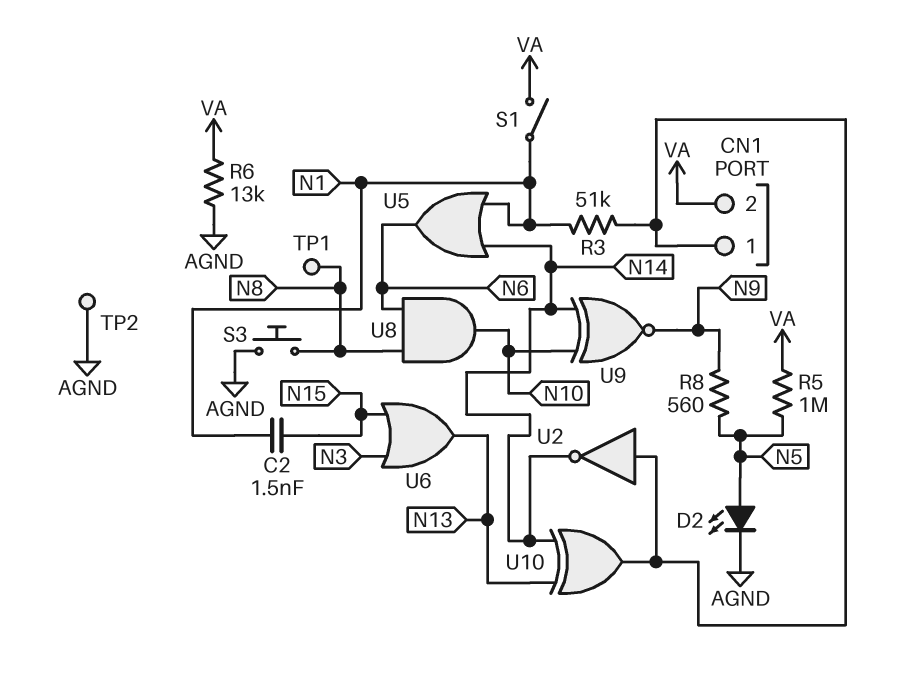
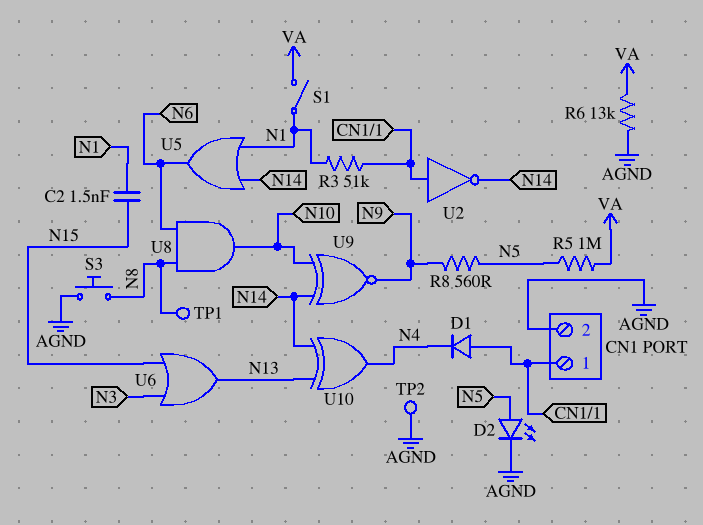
CN1 pin 2: VA -> AGND
D1: none -> diode (A CN1/1, K N4)
U10: XOR (in N13, in N14, out CN1/1) -> XOR (in N13, in N14, out N4)

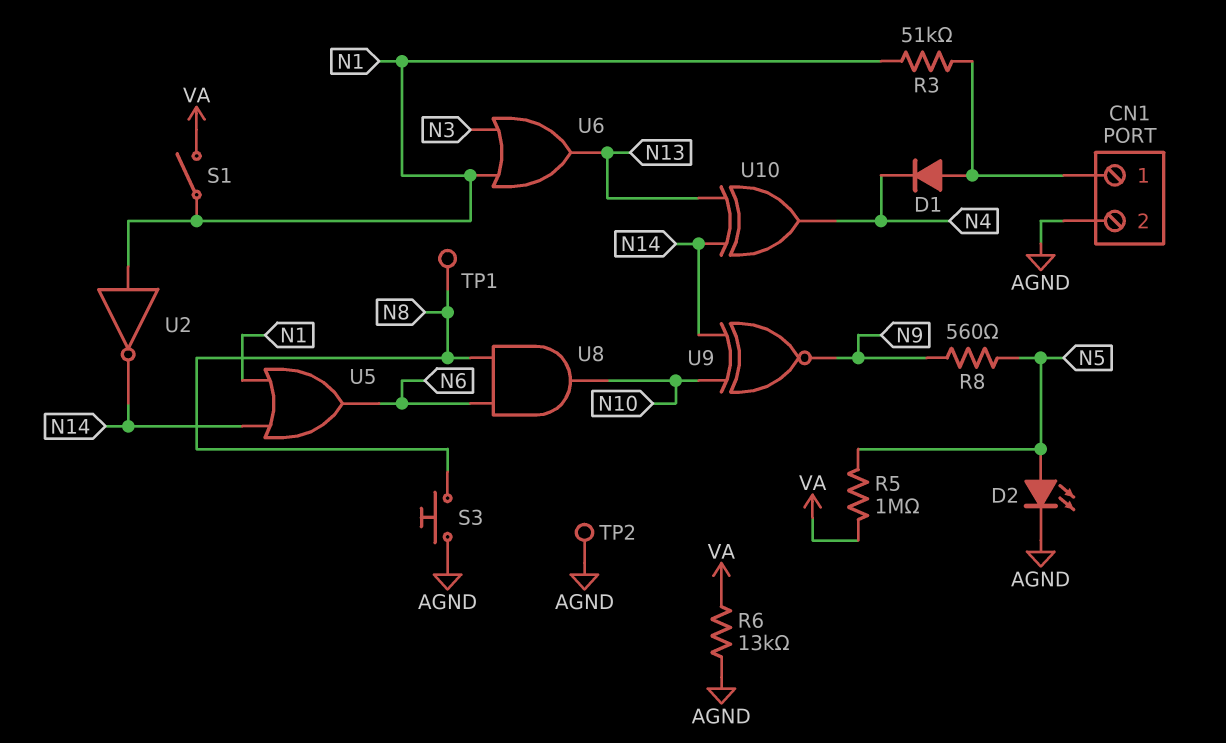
C2: 1.5nF (N1, N15) -> none
U2: NOT (in CN1/1, out N14) -> NOT (in N1, out N14)
U6: OR (in N3, in N15, out N13) -> OR (in N1, in N3, out N13)

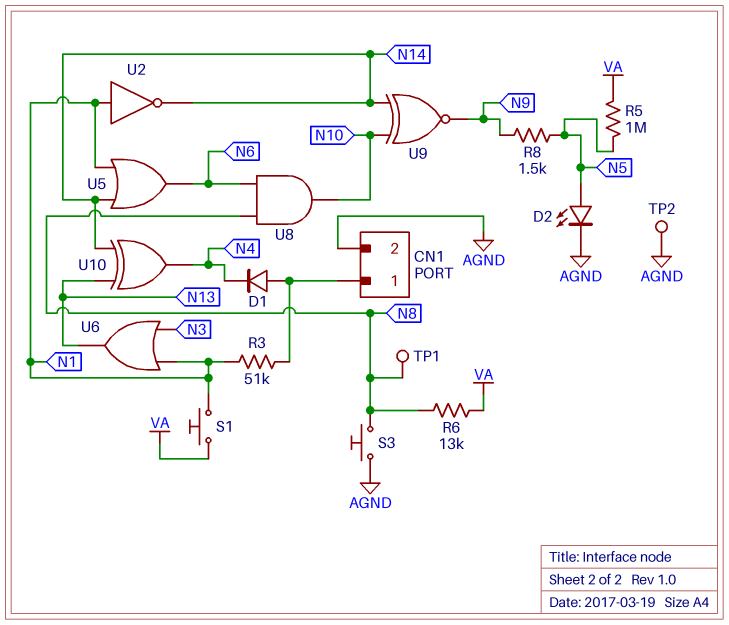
R6: 13k (AGND, VA) -> 13k (N8, VA)
R8: 560 (N5, N9) -> 1.5k (N5, N9)
S1: switch (N1, VA) -> button (N1, VA)

